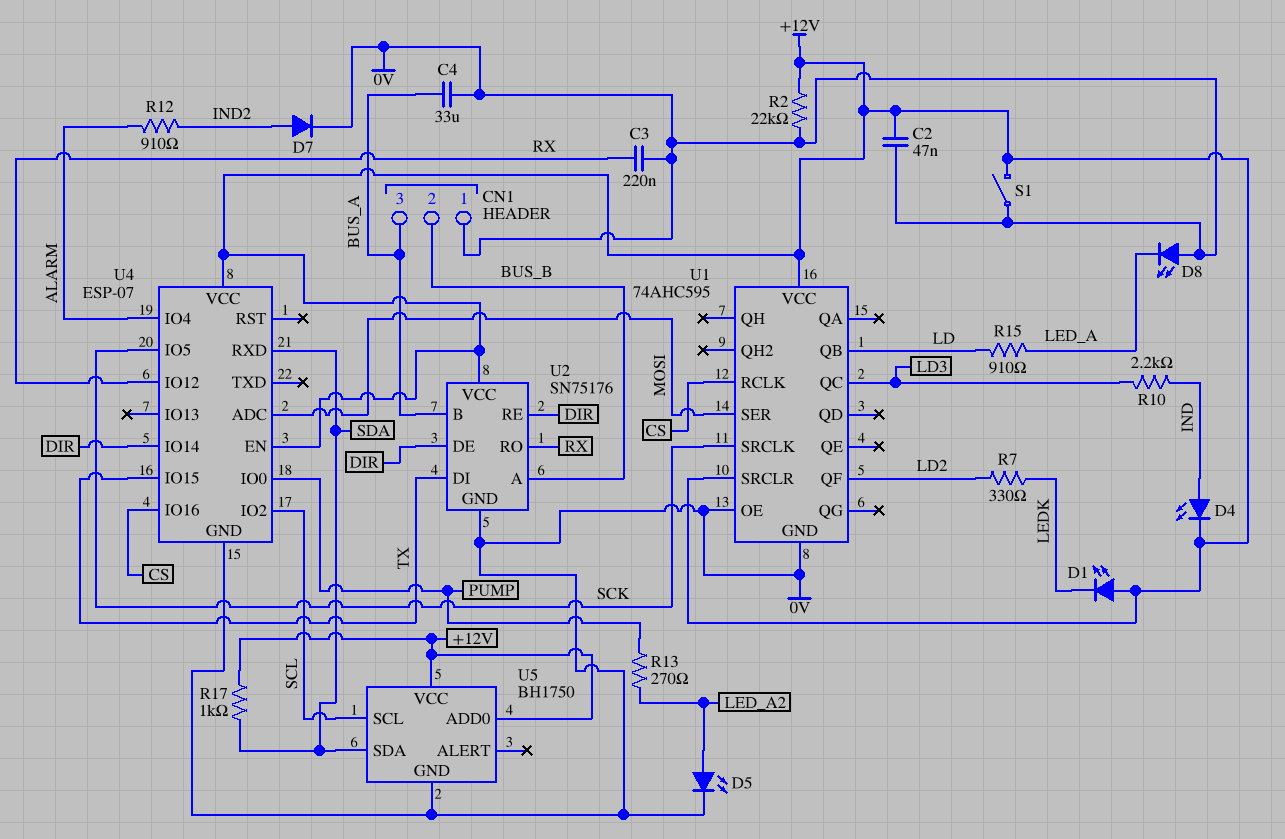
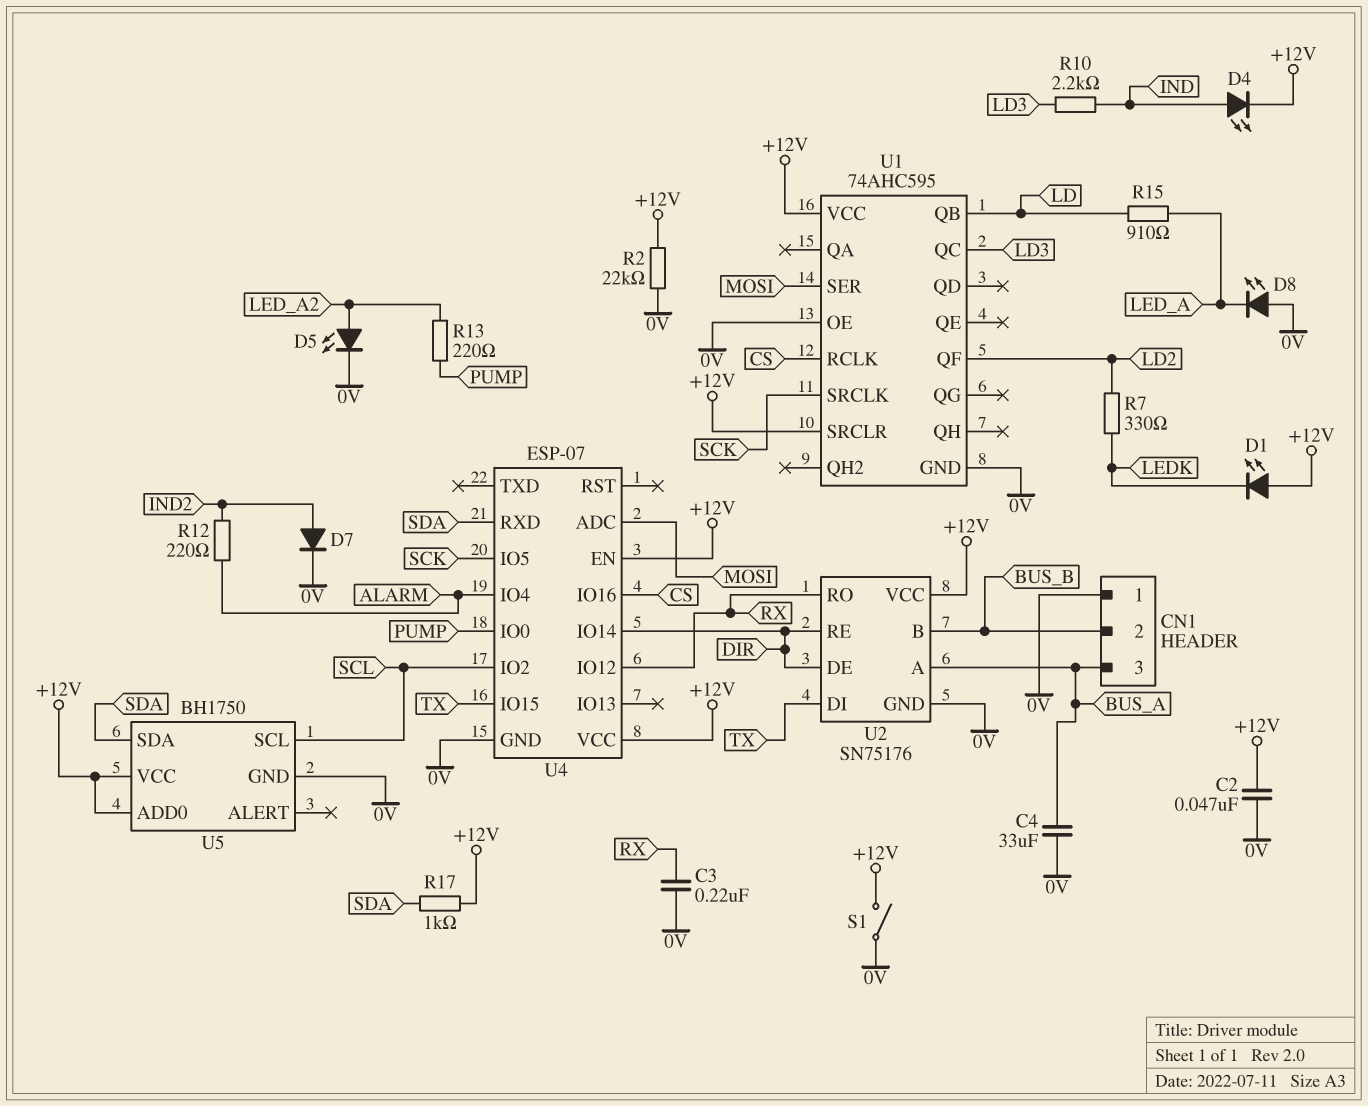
R12: 910 (ALARM, IND2) -> 220 (ALARM, IND2)
R13: 270 (LED_A2, PUMP) -> 220 (LED_A2, PUMP)
U2 pin A: BUS_B -> BUS_A
U2 pin B: BUS_A -> BUS_B

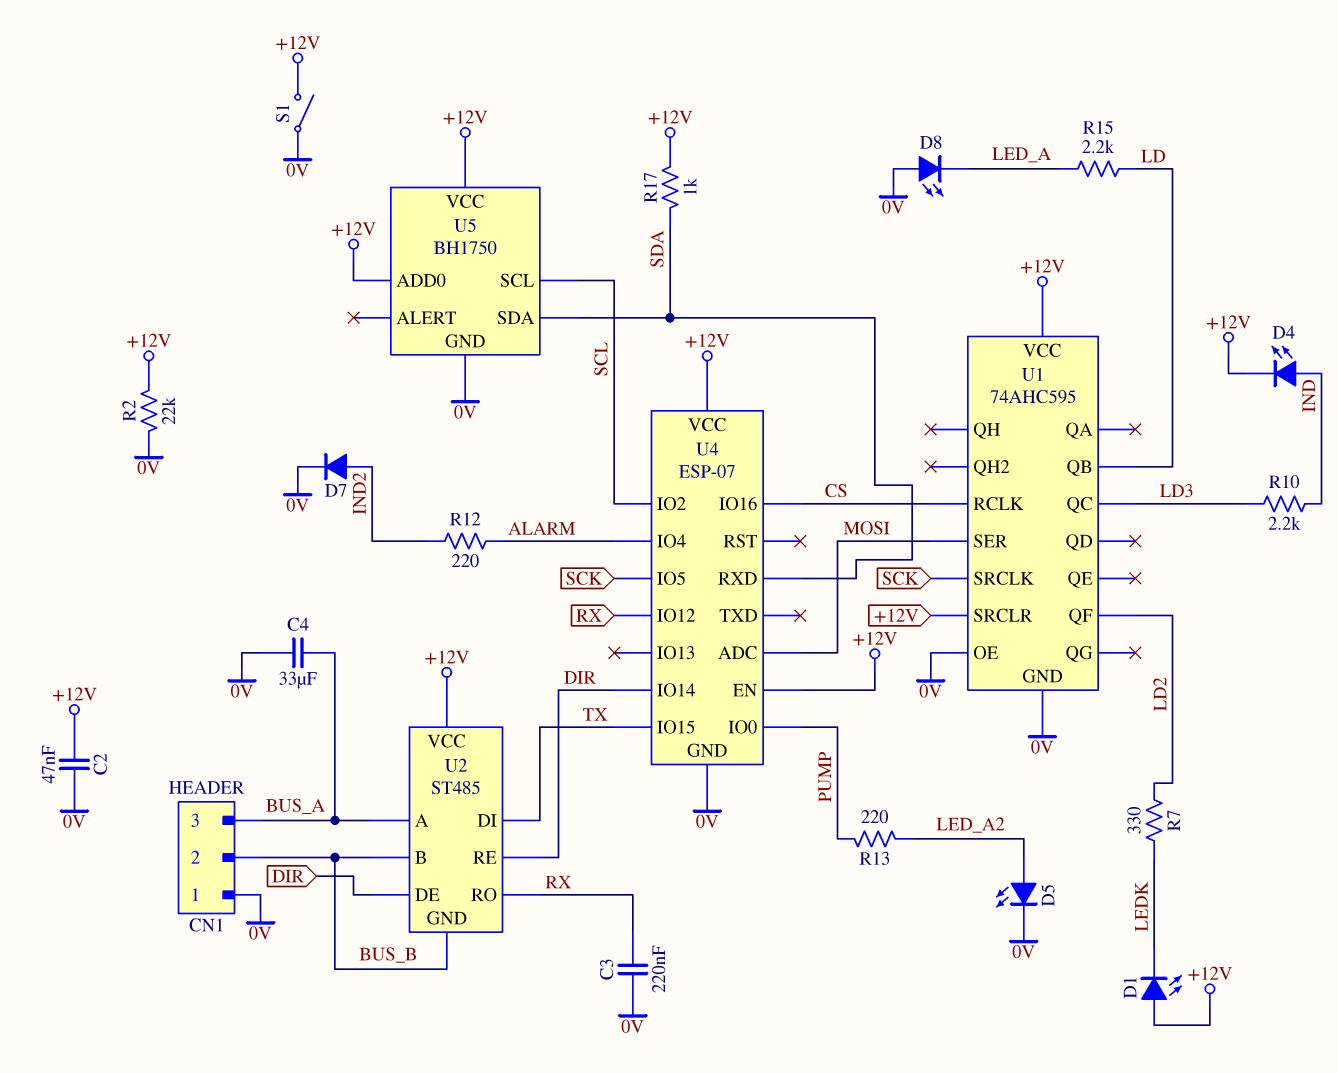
R15: 910 (LD, LED_A) -> 2.2k (LD, LED_A)
U2: SN75176 -> ST485
U2 pin GND: 0V -> BUS_B

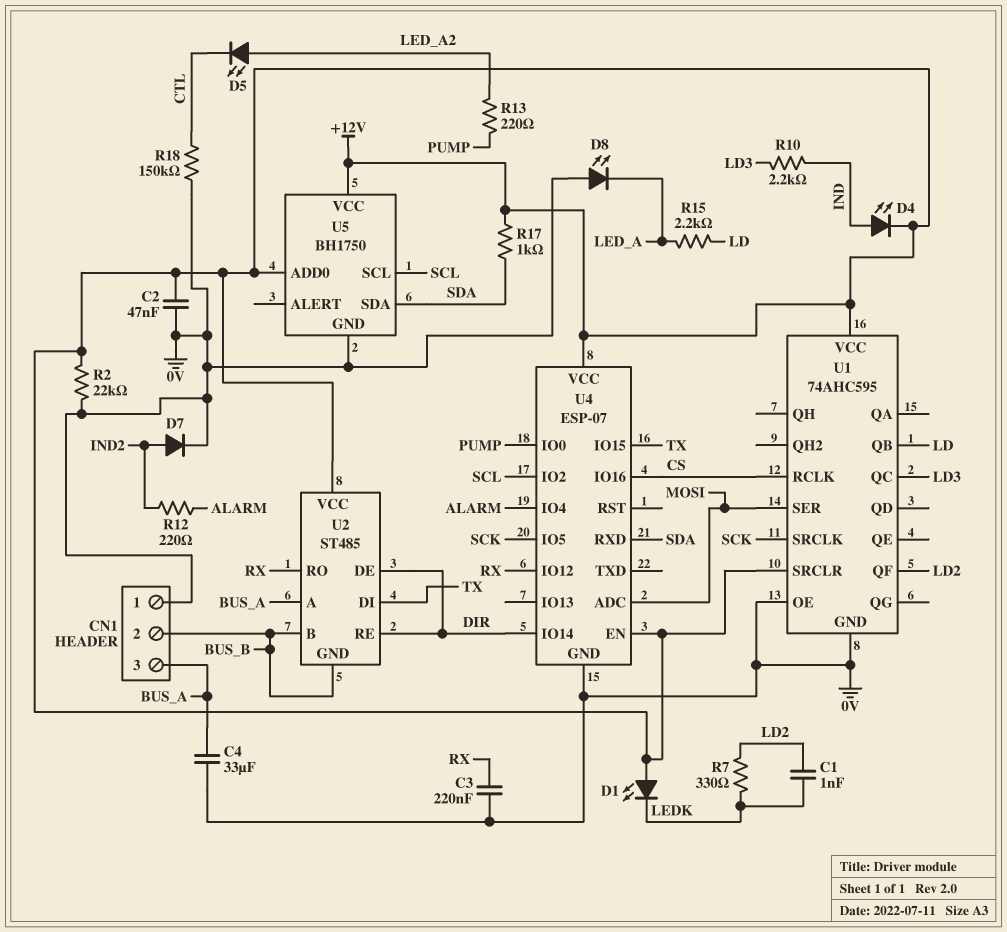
C1: none -> 1nF (LD2, LEDK)
D5: LED (A LED_A2, K 0V) -> LED (A LED_A2, K CTL)
R18: none -> 150k (0V, CTL)
S1: switch (+12V, 0V) -> none

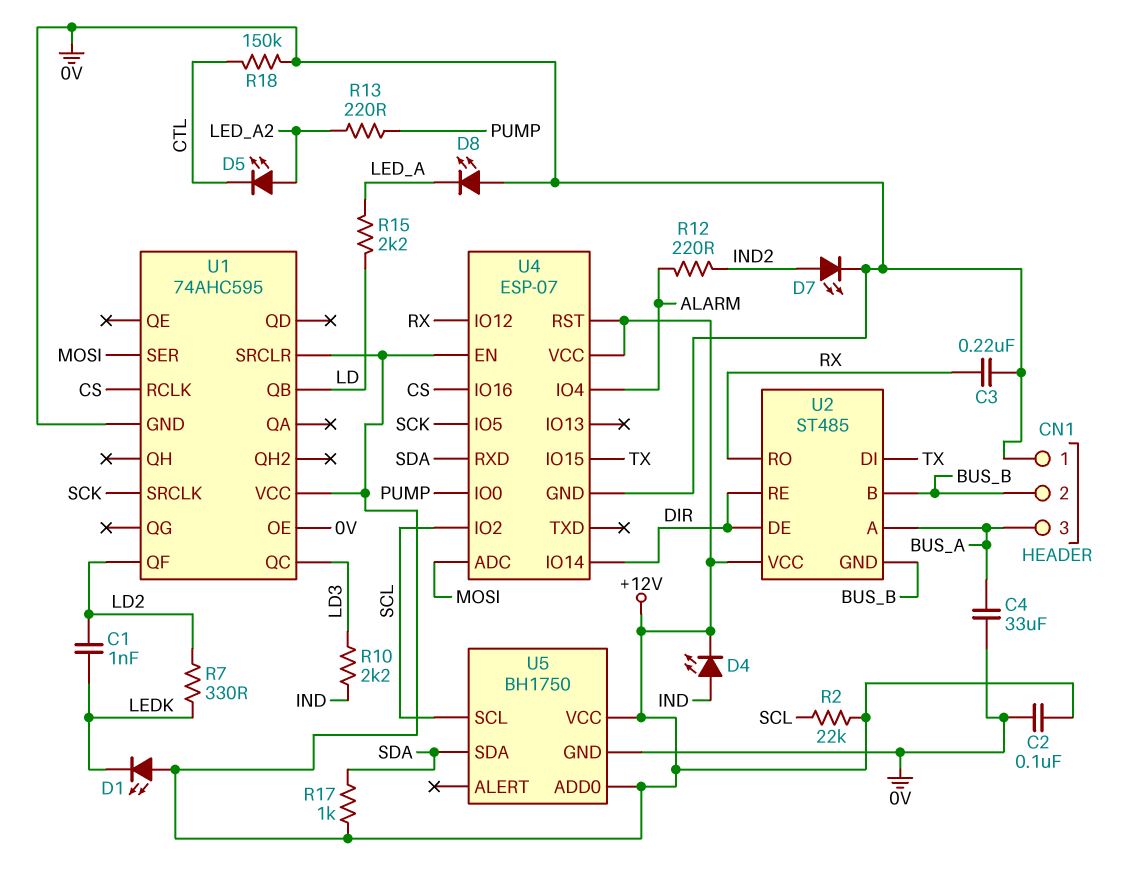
C2: 47nF (+12V, 0V) -> 100nF (+12V, 0V)
D7: diode (A IND2, K 0V) -> LED (A IND2, K 0V)
R2: 22k (+12V, 0V) -> 22k (+12V, SCL)
U4 pin RST: none -> +12V

